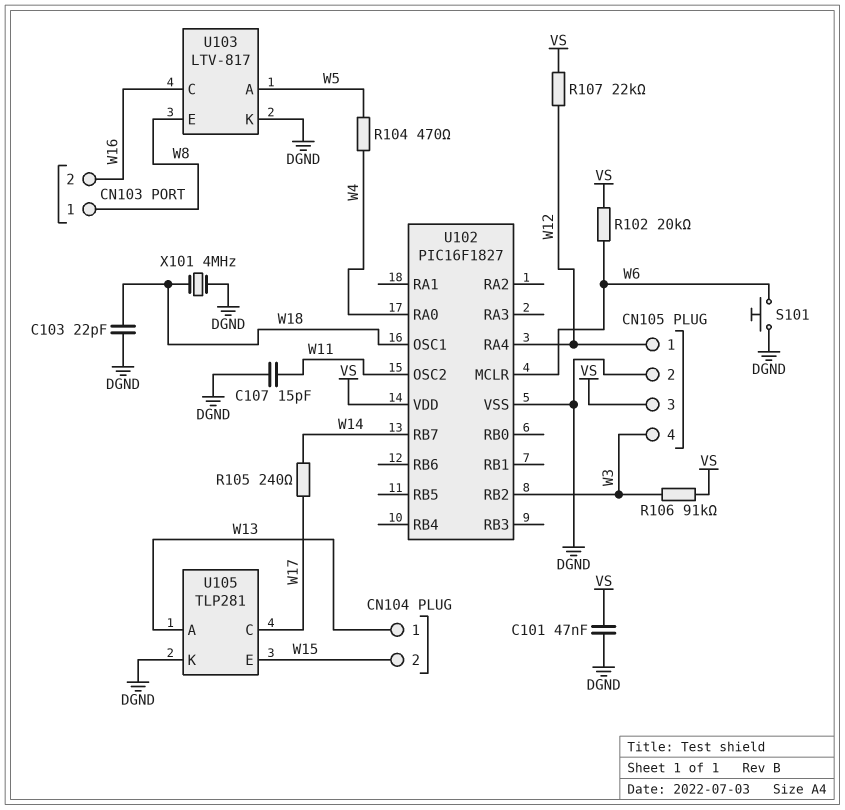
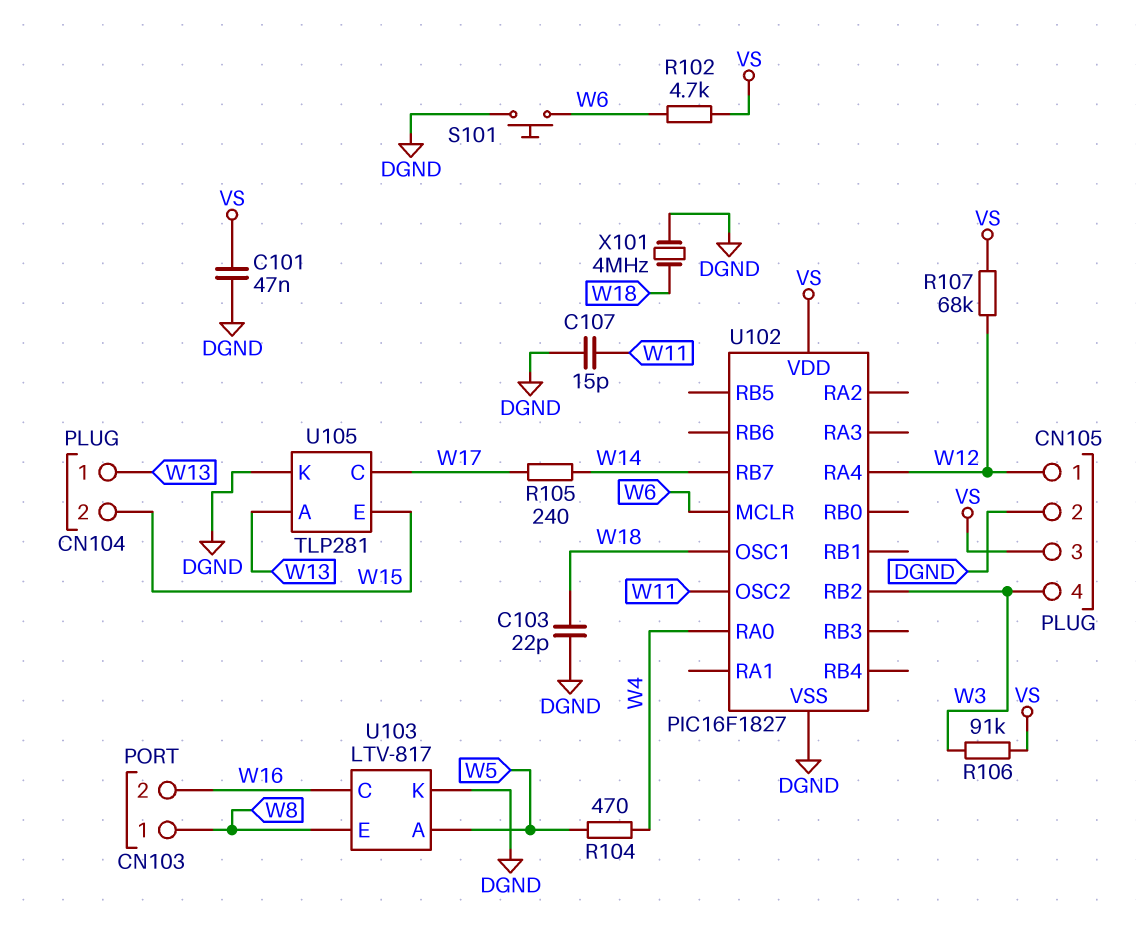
R102: 20k (VS, W6) -> 4.7k (VS, W6)
R107: 22k (VS, W12) -> 68k (VS, W12)

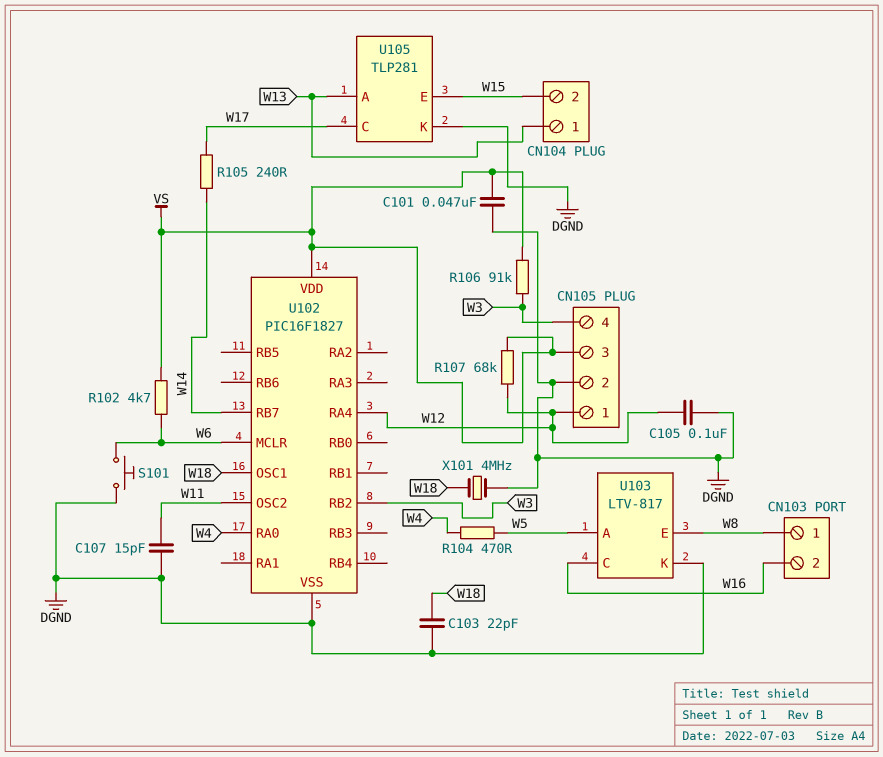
C105: none -> 100nF (DGND, W12)

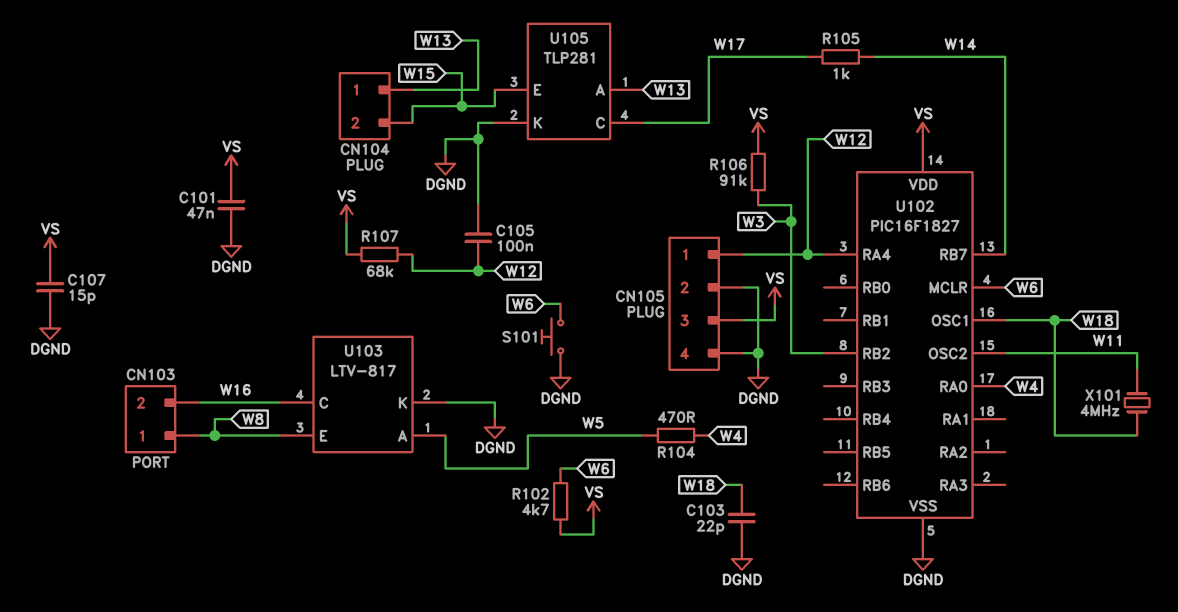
C107: 15pF (DGND, W11) -> 15pF (DGND, VS)
CN105 pin 4: W3 -> DGND
R105: 240 (W14, W17) -> 1k (W14, W17)
X101: 4MHz (DGND, W18) -> 4MHz (W11, W18)

